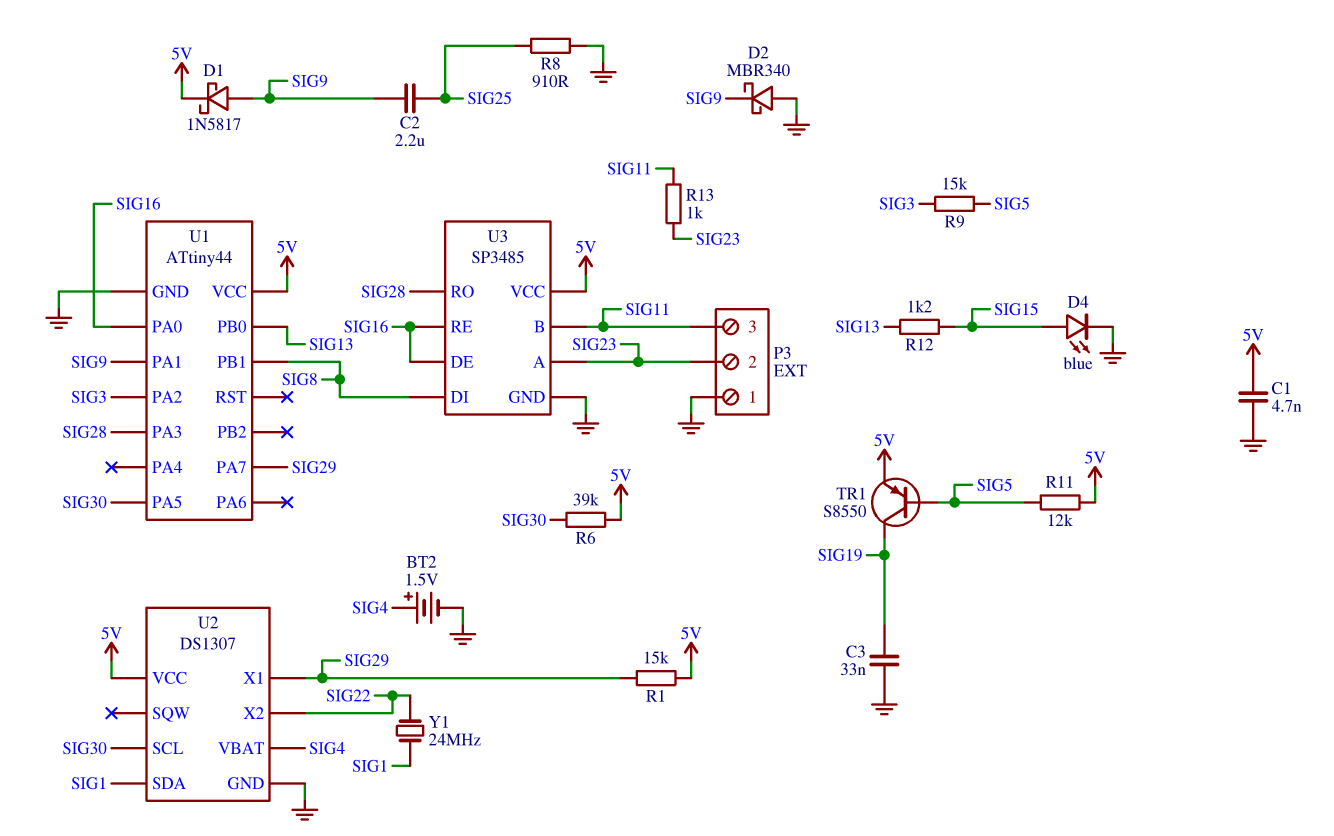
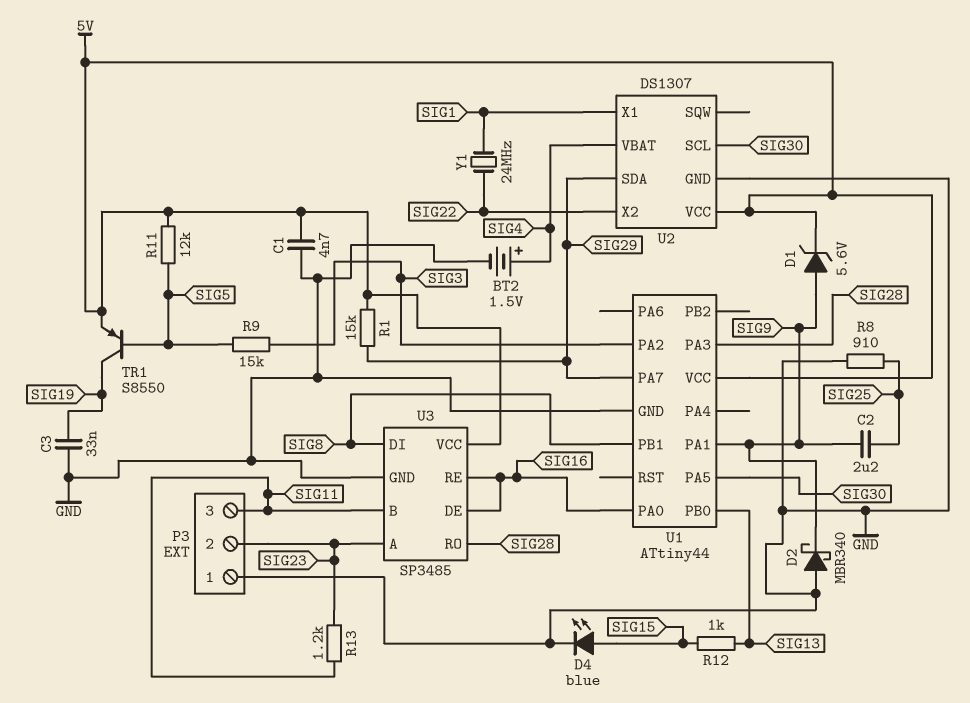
D1: schottky 1N5817 (A SIG9, K 5V) -> zener 5.6V (A SIG9, K 5V)
R6: 39k (5V, SIG30) -> none
R12: 1.2k (SIG13, SIG15) -> 1k (SIG13, SIG15)
R13: 1k (SIG11, SIG23) -> 1.2k (SIG11, SIG23)
U2 pin SDA: SIG1 -> SIG29
U2 pin X1: SIG29 -> SIG1

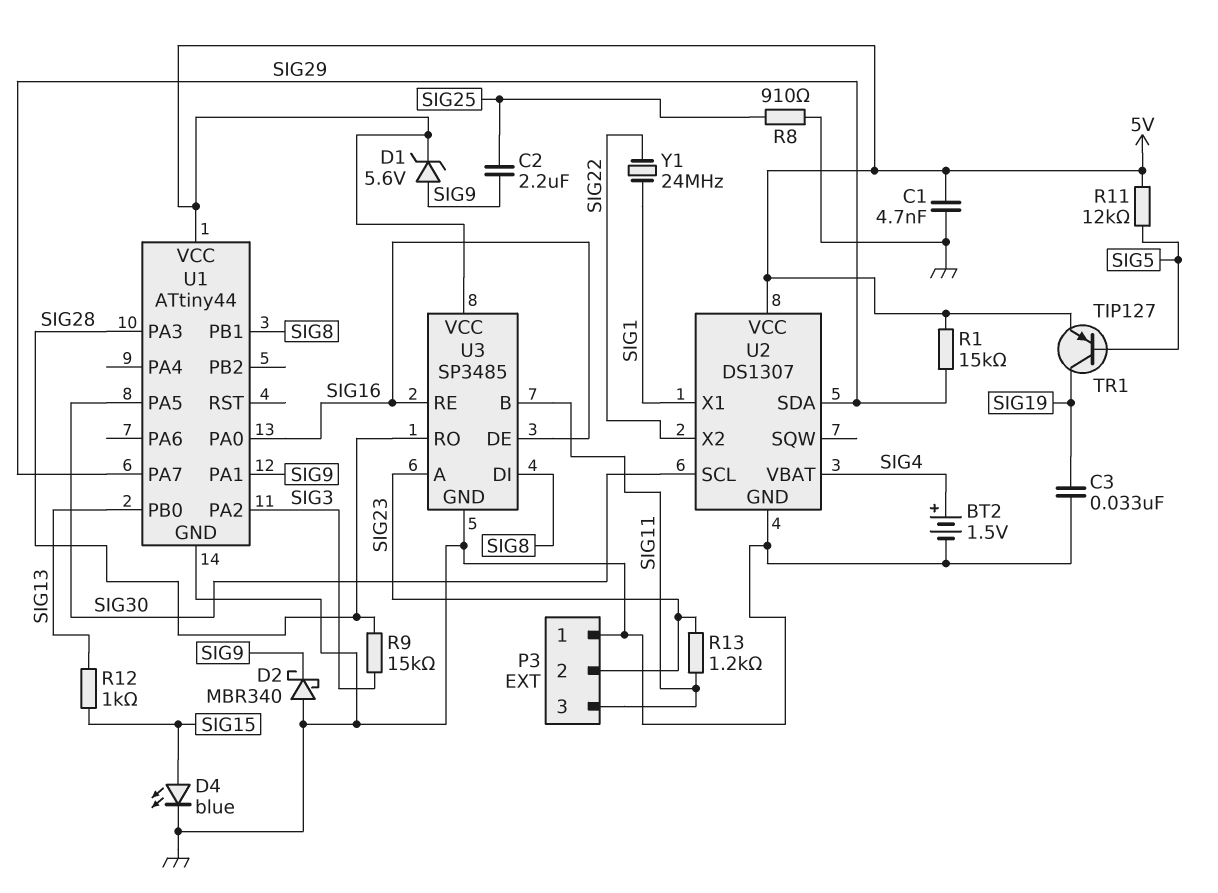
R9: 15k (SIG3, SIG5) -> 15k (SIG3, SIG28)
TR1: PNP S8550 (B SIG5, C SIG19, E 5V) -> PNP TIP127 (B SIG5, C SIG19, E 5V)

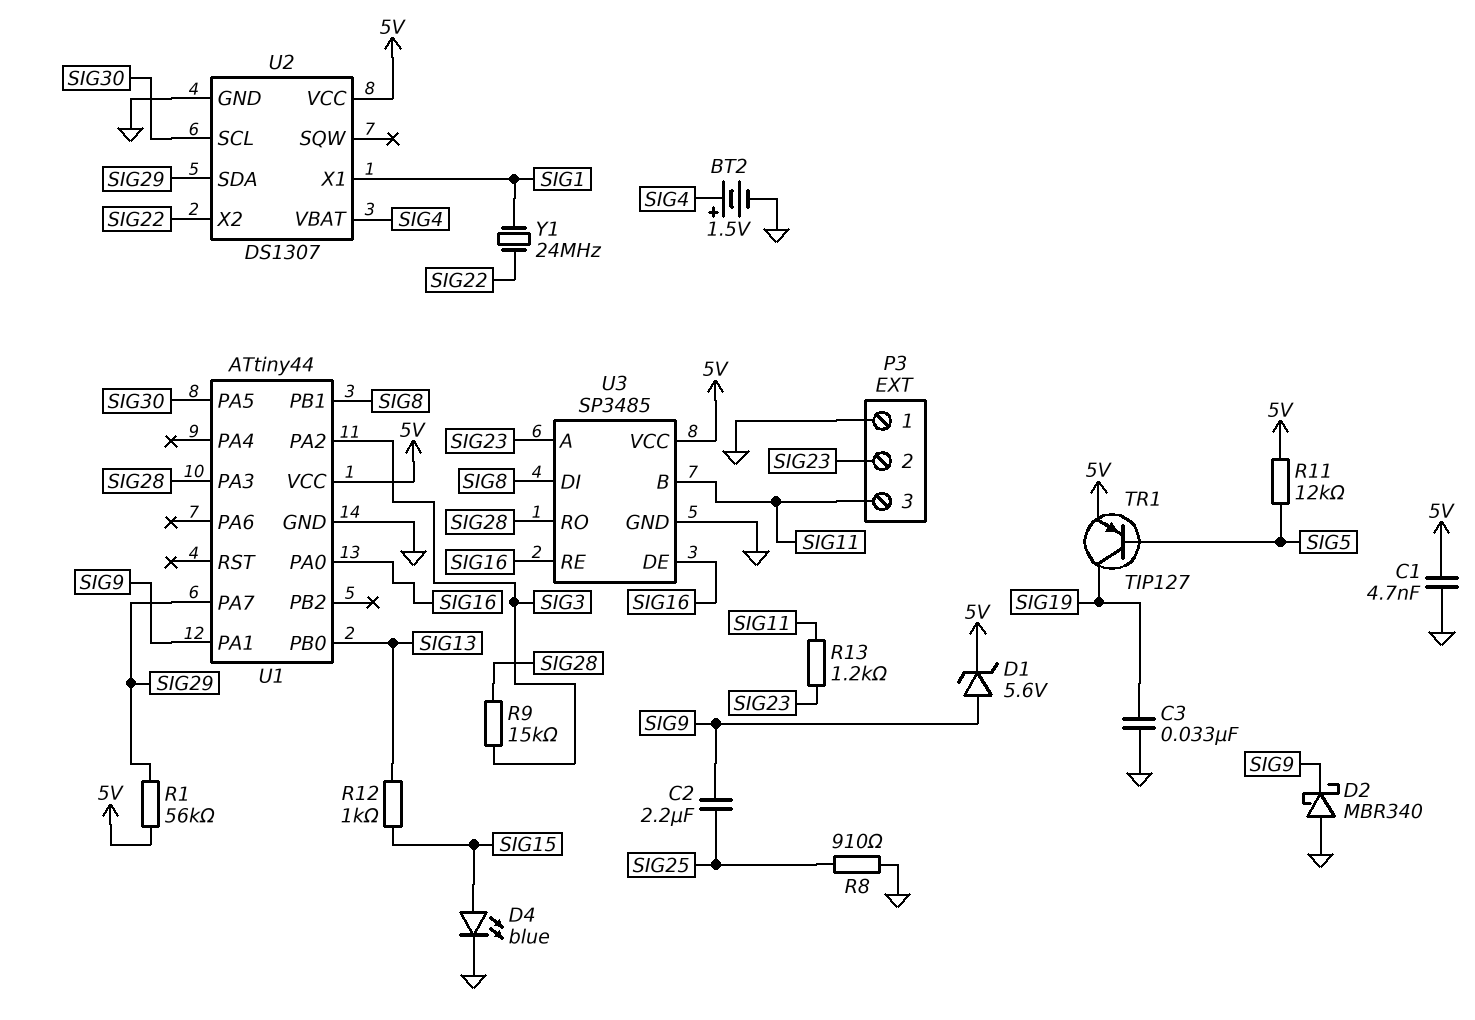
R1: 15k (5V, SIG29) -> 56k (5V, SIG29)

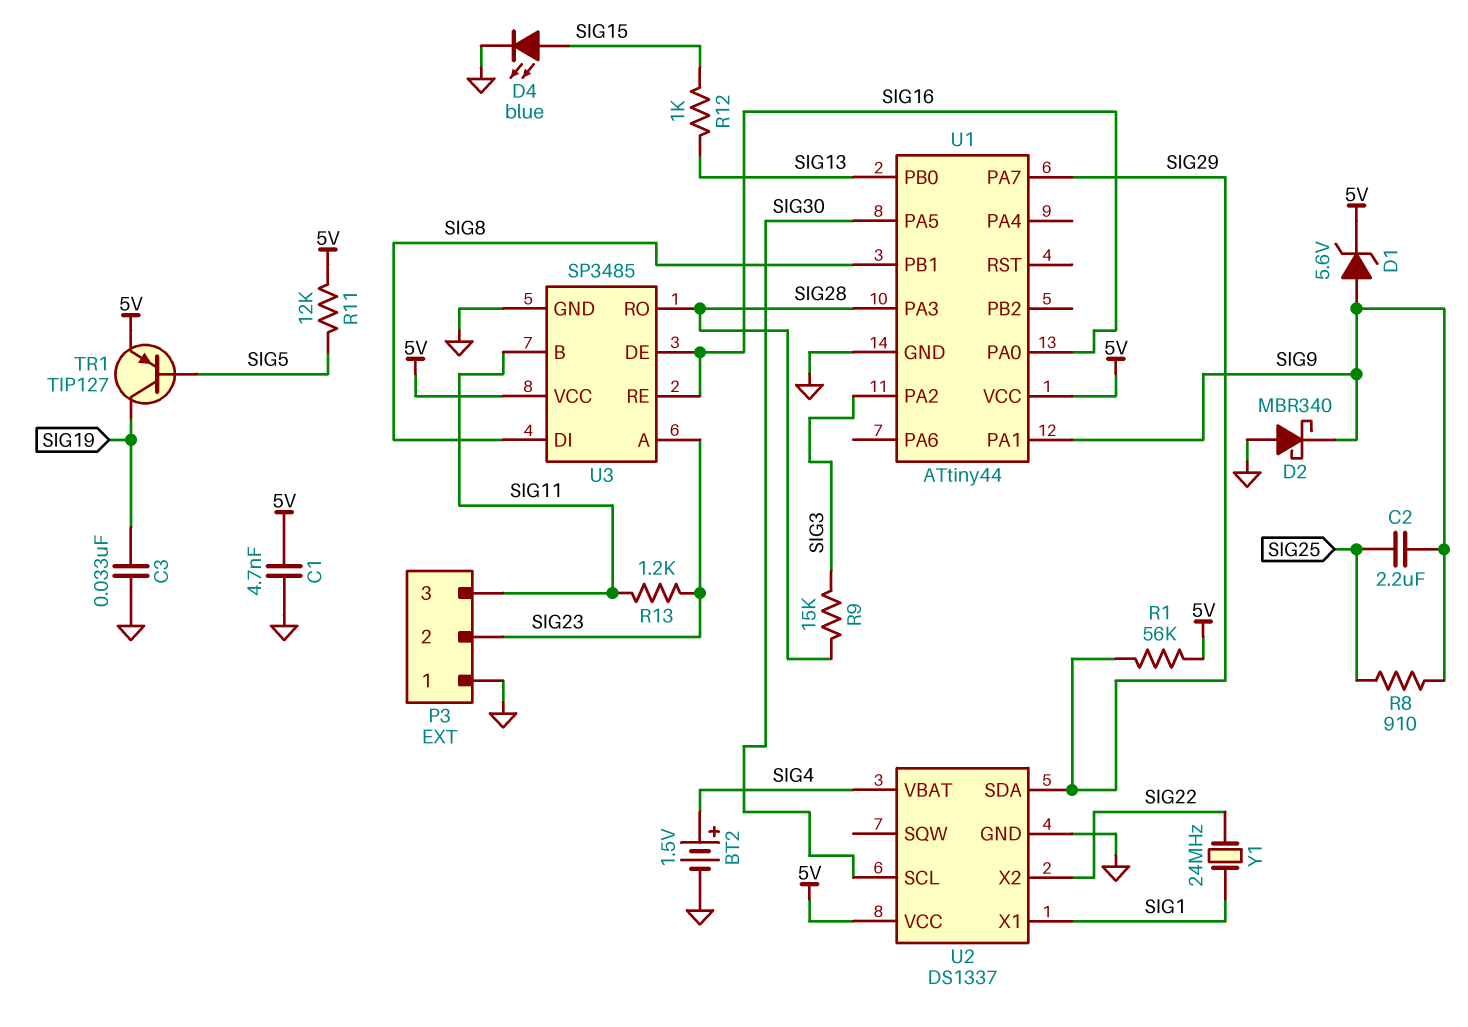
R8: 910 (GND, SIG25) -> 910 (SIG9, SIG25)
U2: DS1307 -> DS1337

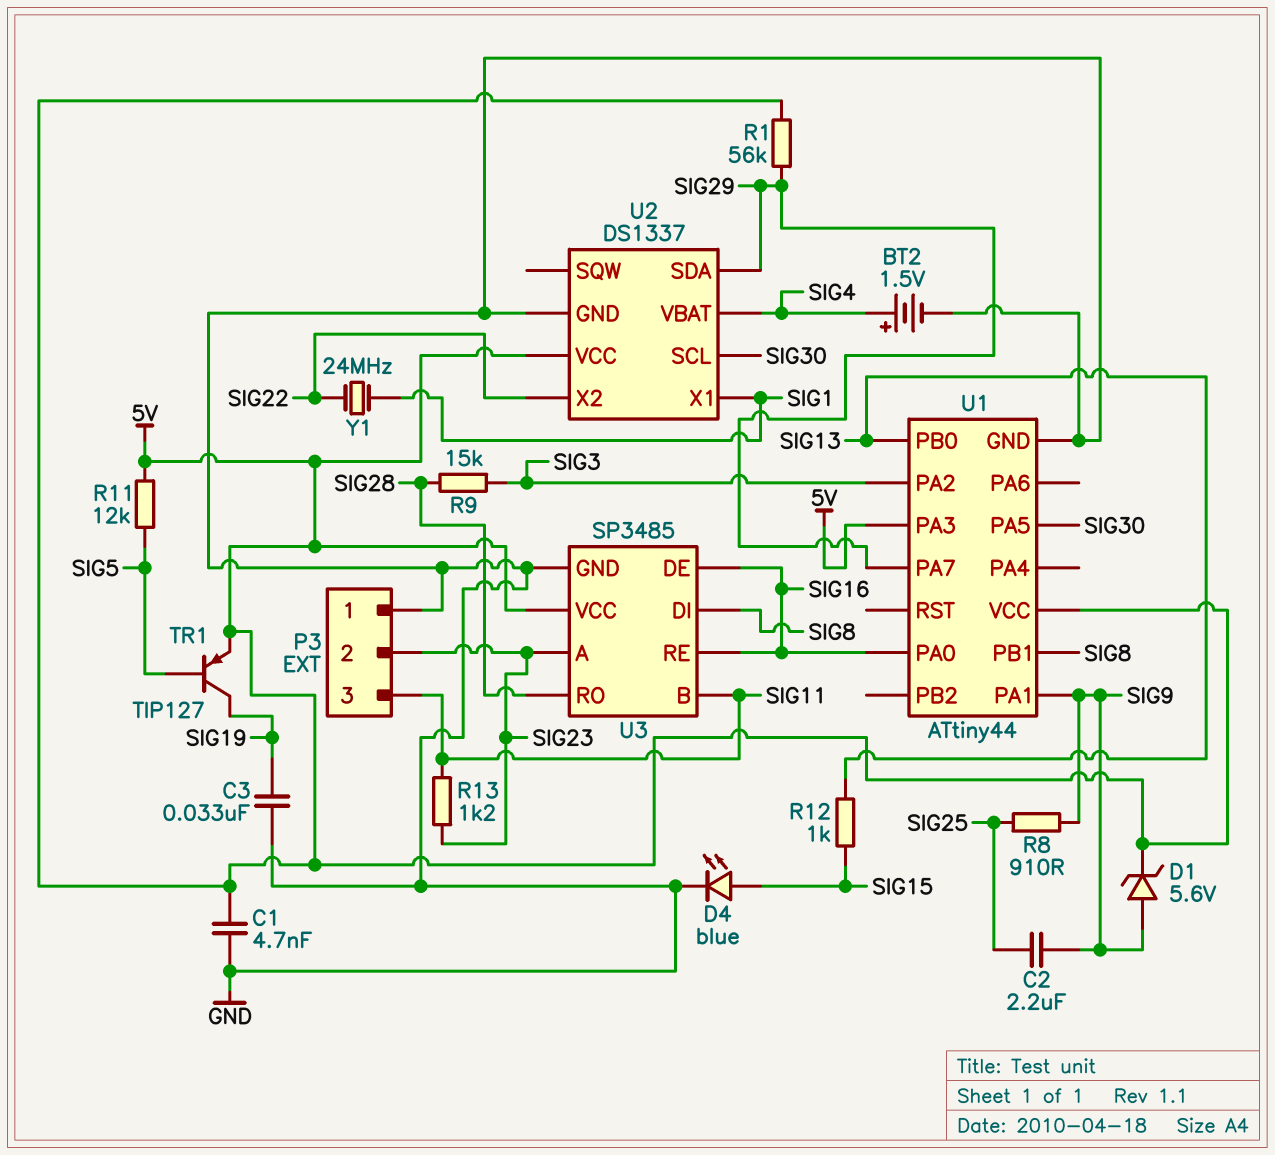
D2: schottky MBR340 (A GND, K SIG9) -> none
U1 pin PA3: SIG28 -> 5V

